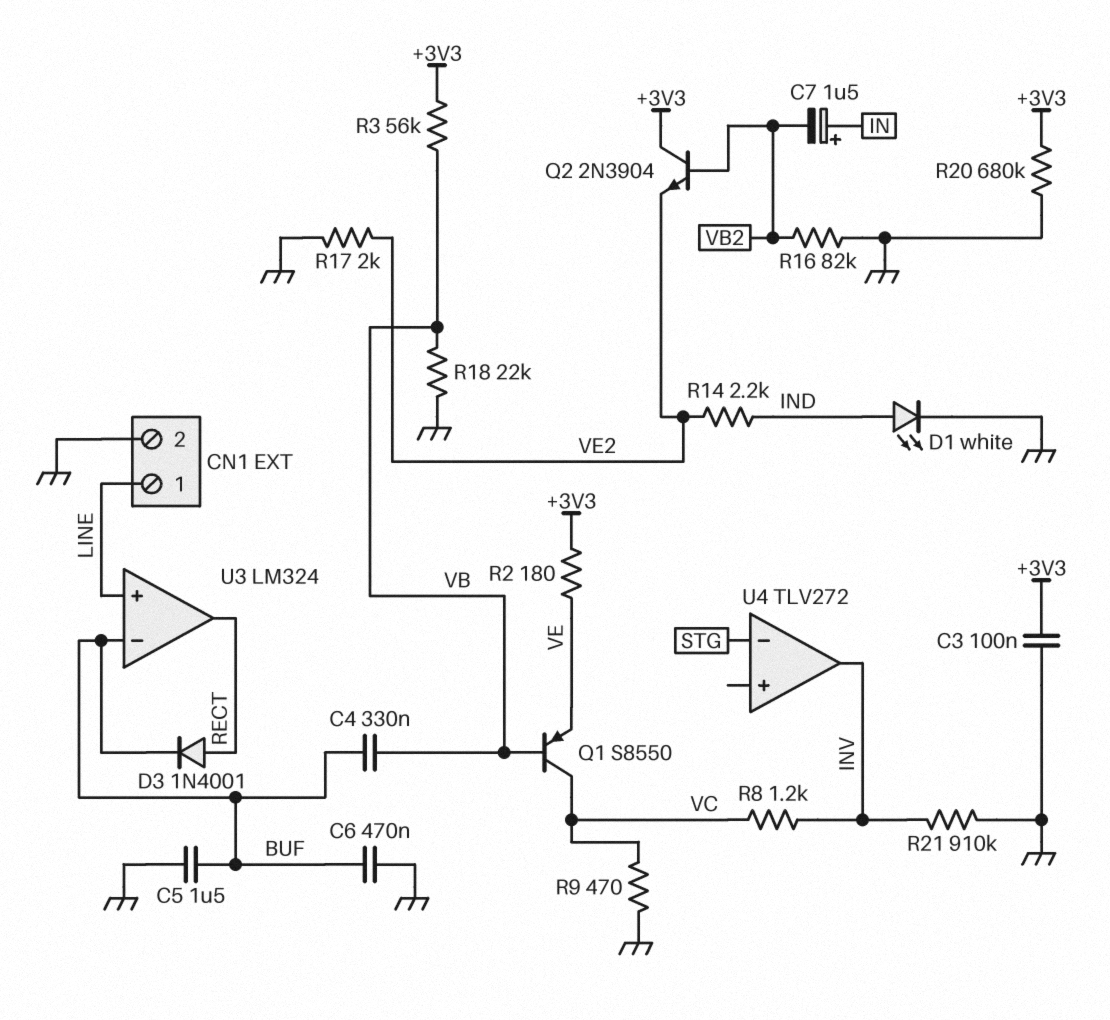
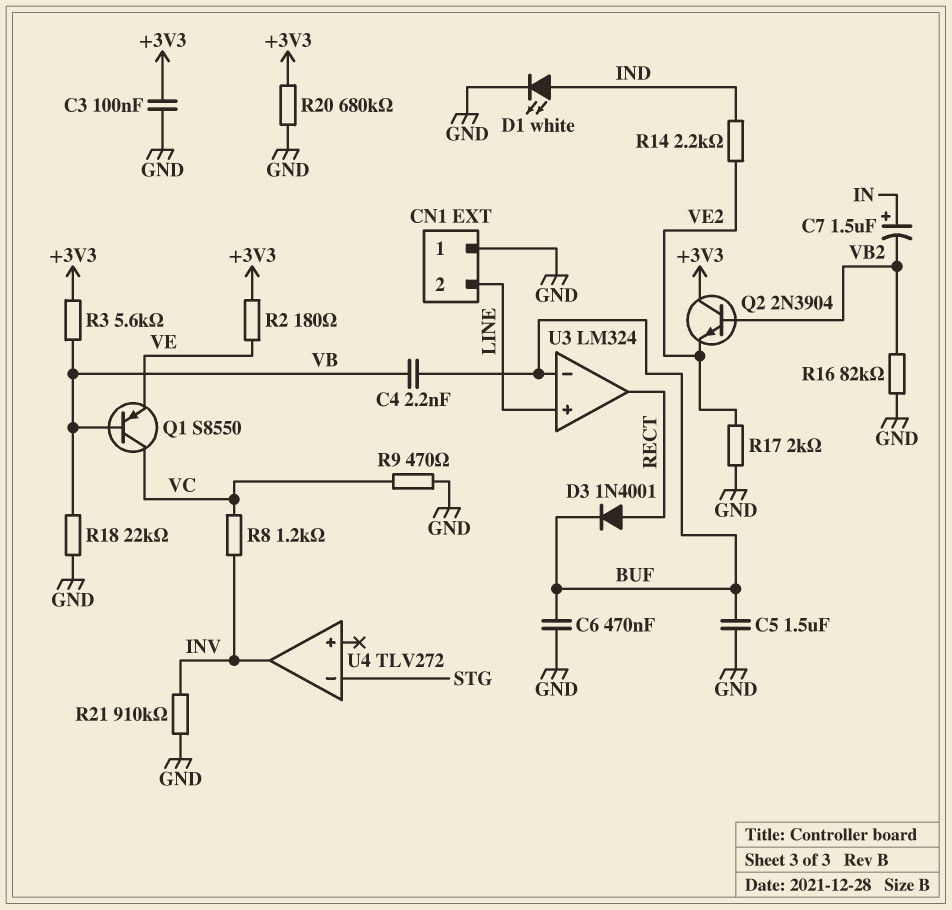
C4: 330nF (BUF, VB) -> 2.2nF (BUF, VB)
CN1 pin 1: LINE -> GND
CN1 pin 2: GND -> LINE
R3: 56k (+3V3, VB) -> 5.6k (+3V3, VB)

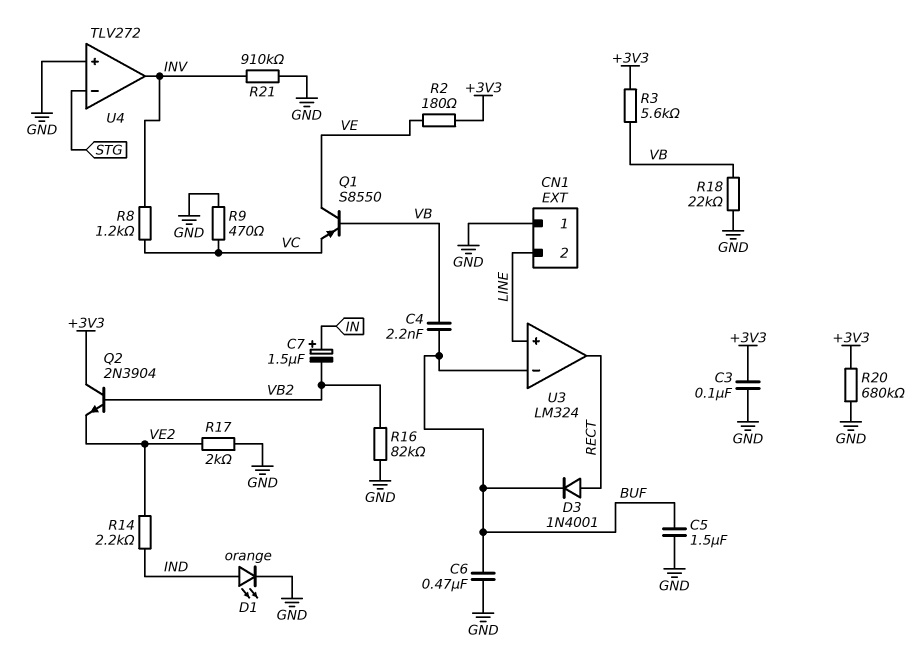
D1: LED white (A IND, K GND) -> LED orange (A IND, K GND)
Q1: PNP S8550 (B VB, C VC, E VE) -> PNP S8550 (B VB, C VE, E VC)
U4 pin in+: none -> GND

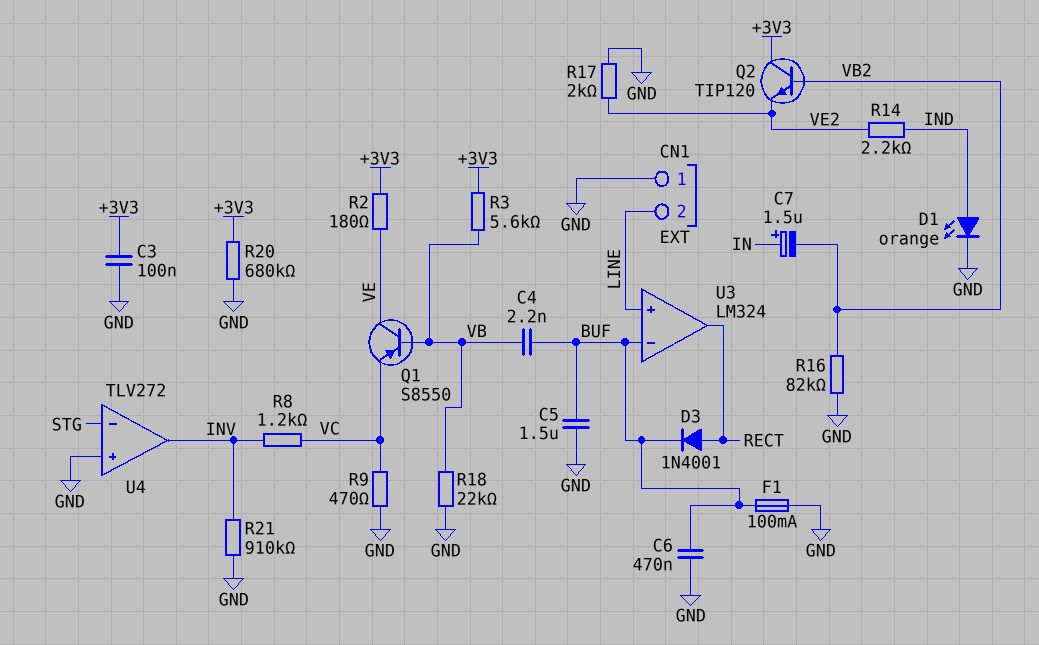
F1: none -> 100mA (BUF, GND)
Q2: NPN 2N3904 (B VB2, C +3V3, E VE2) -> NPN TIP120 (B VB2, C +3V3, E VE2)

